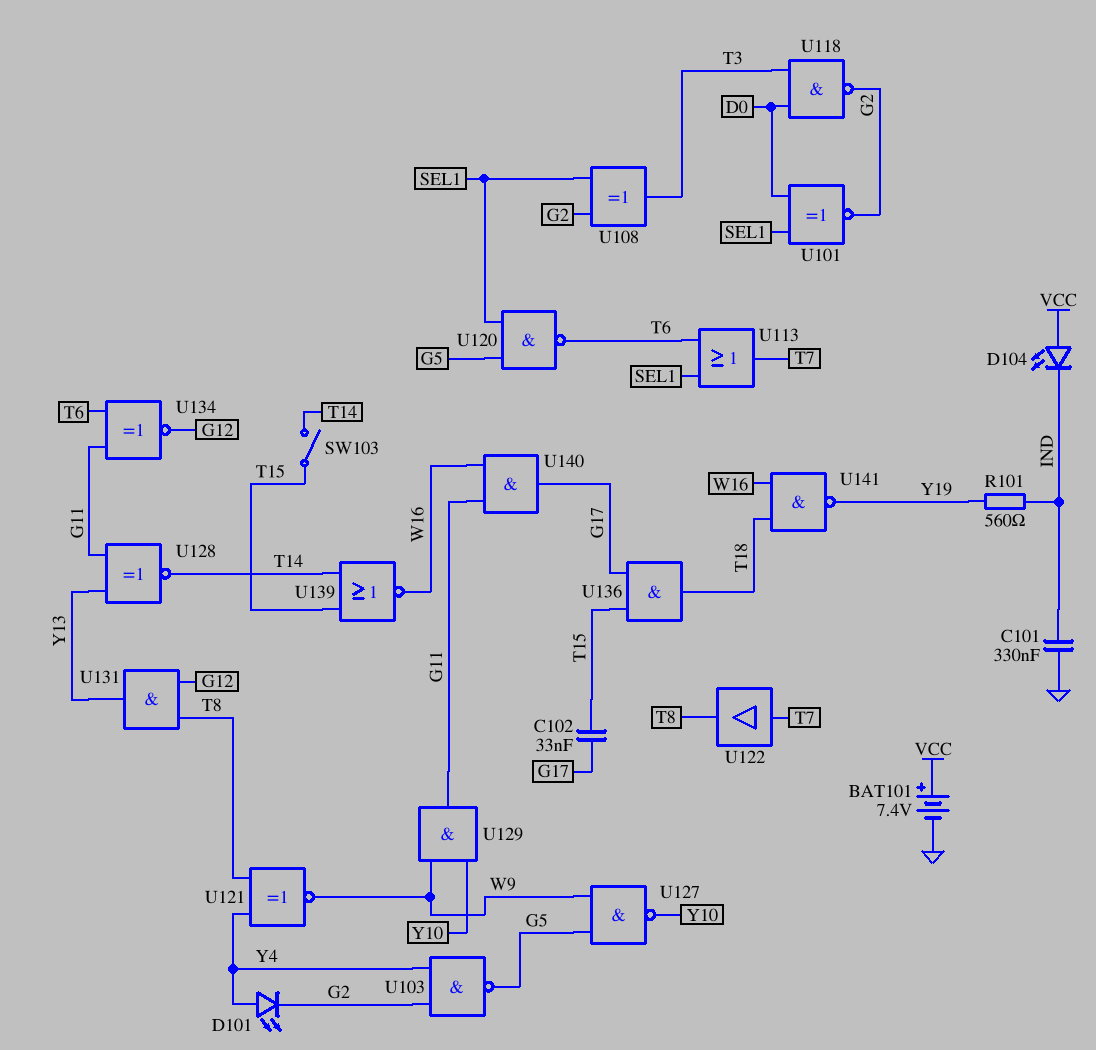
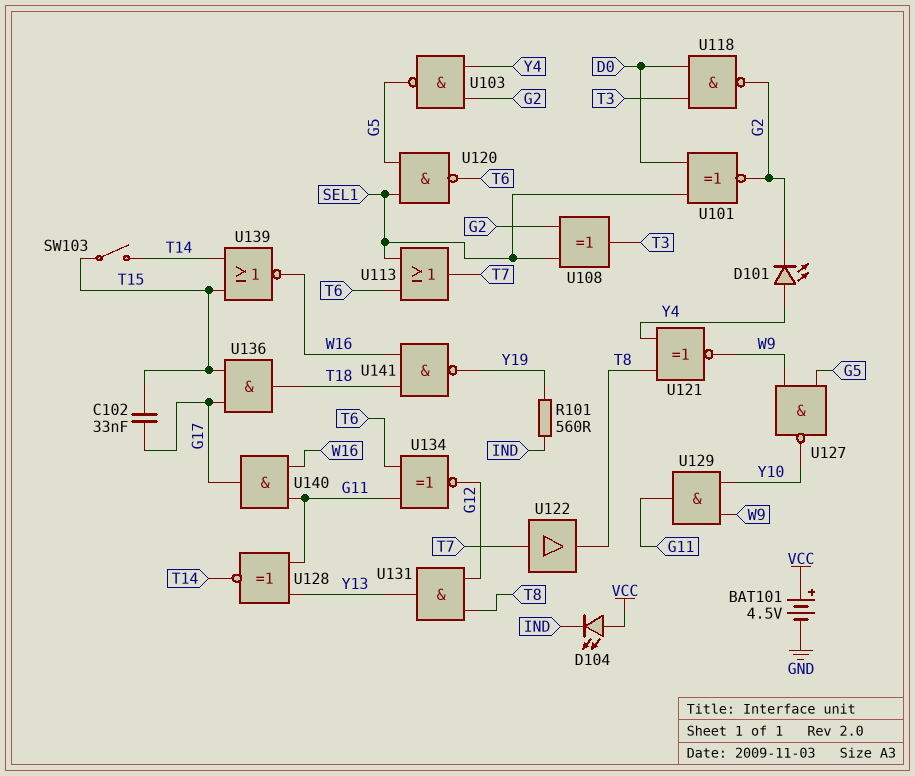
BAT101: 7.4V (plus VCC, minus GND) -> 4.5V (plus VCC, minus GND)
C101: 330nF (GND, IND) -> none

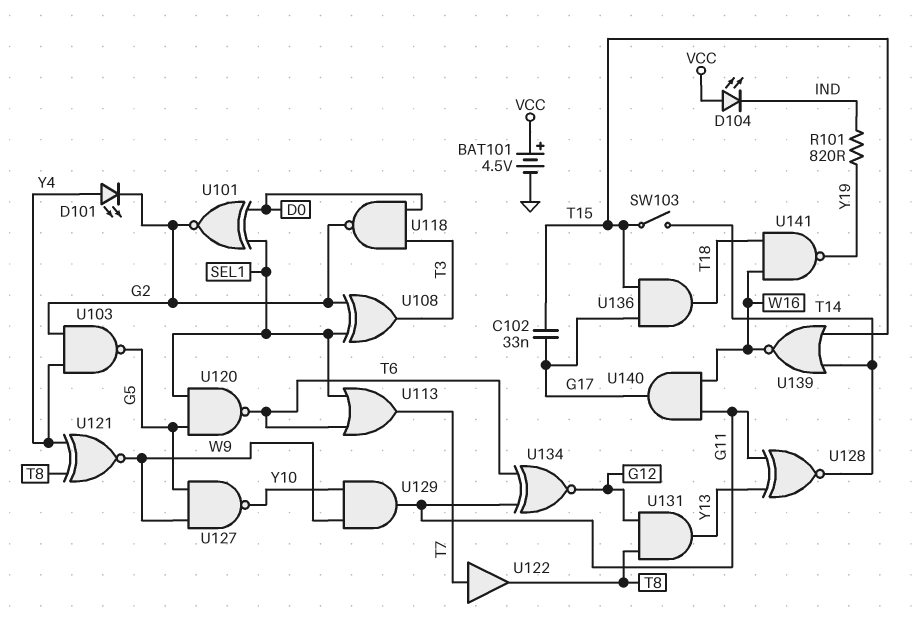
R101: 560 (IND, Y19) -> 820 (IND, Y19)

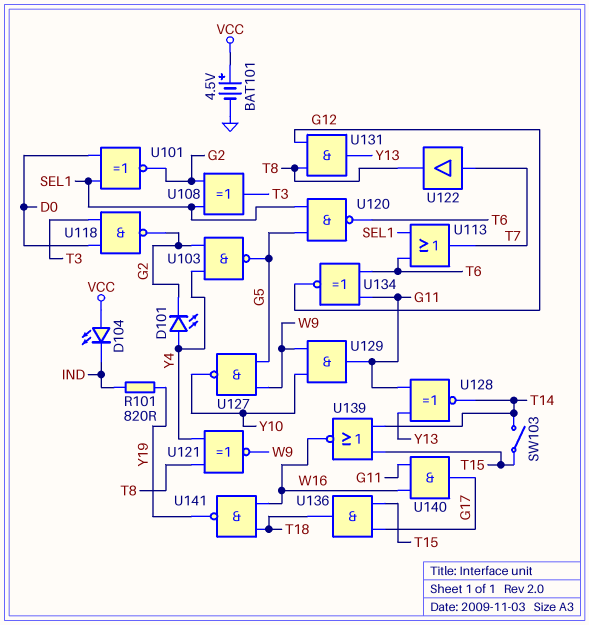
C102: 33nF (G17, T15) -> none

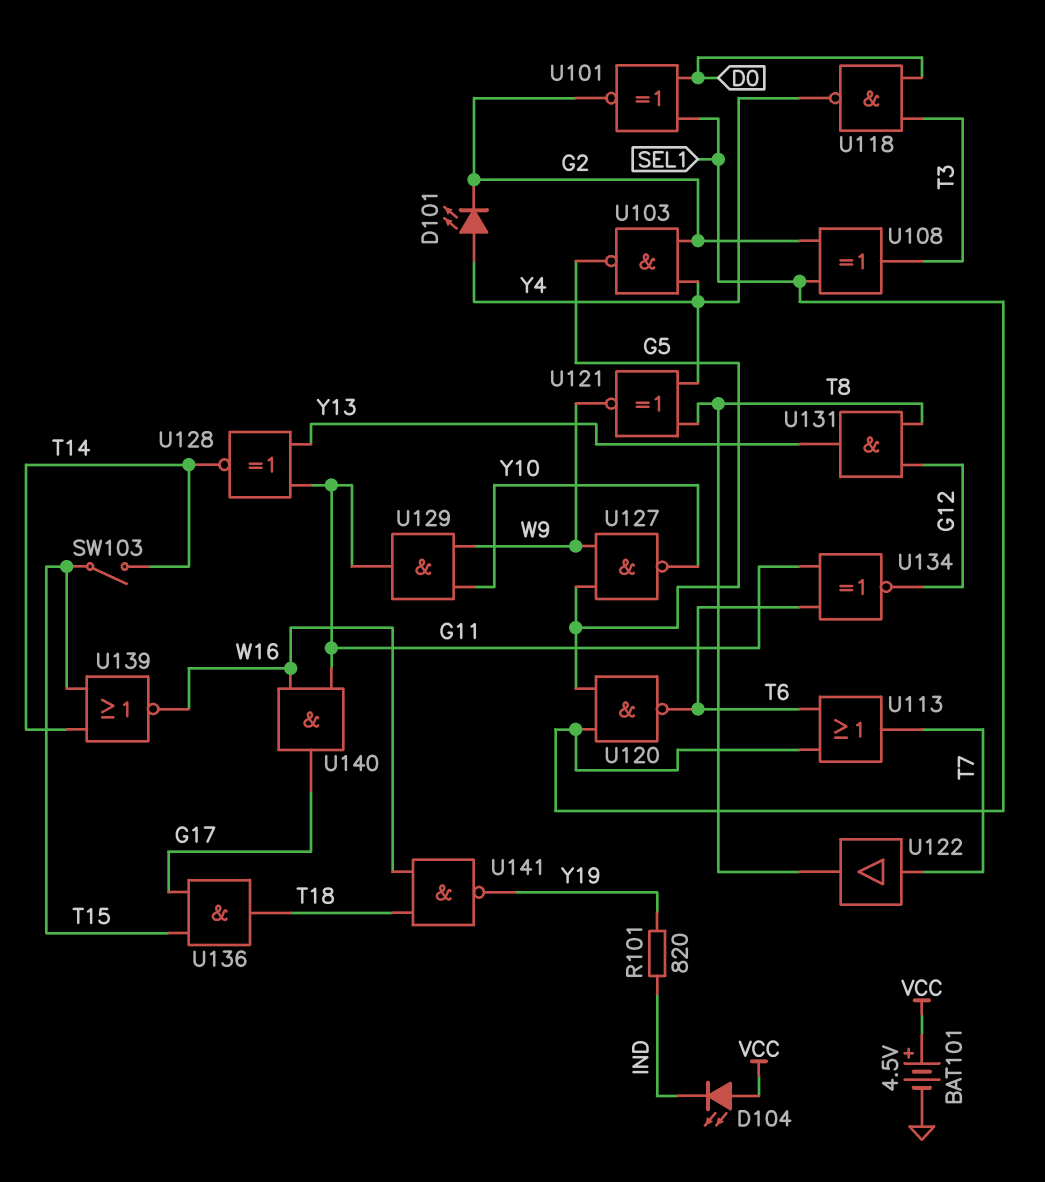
U118: NAND (in D0, in T3, out G2) -> NAND (in D0, in T3, out Y4)

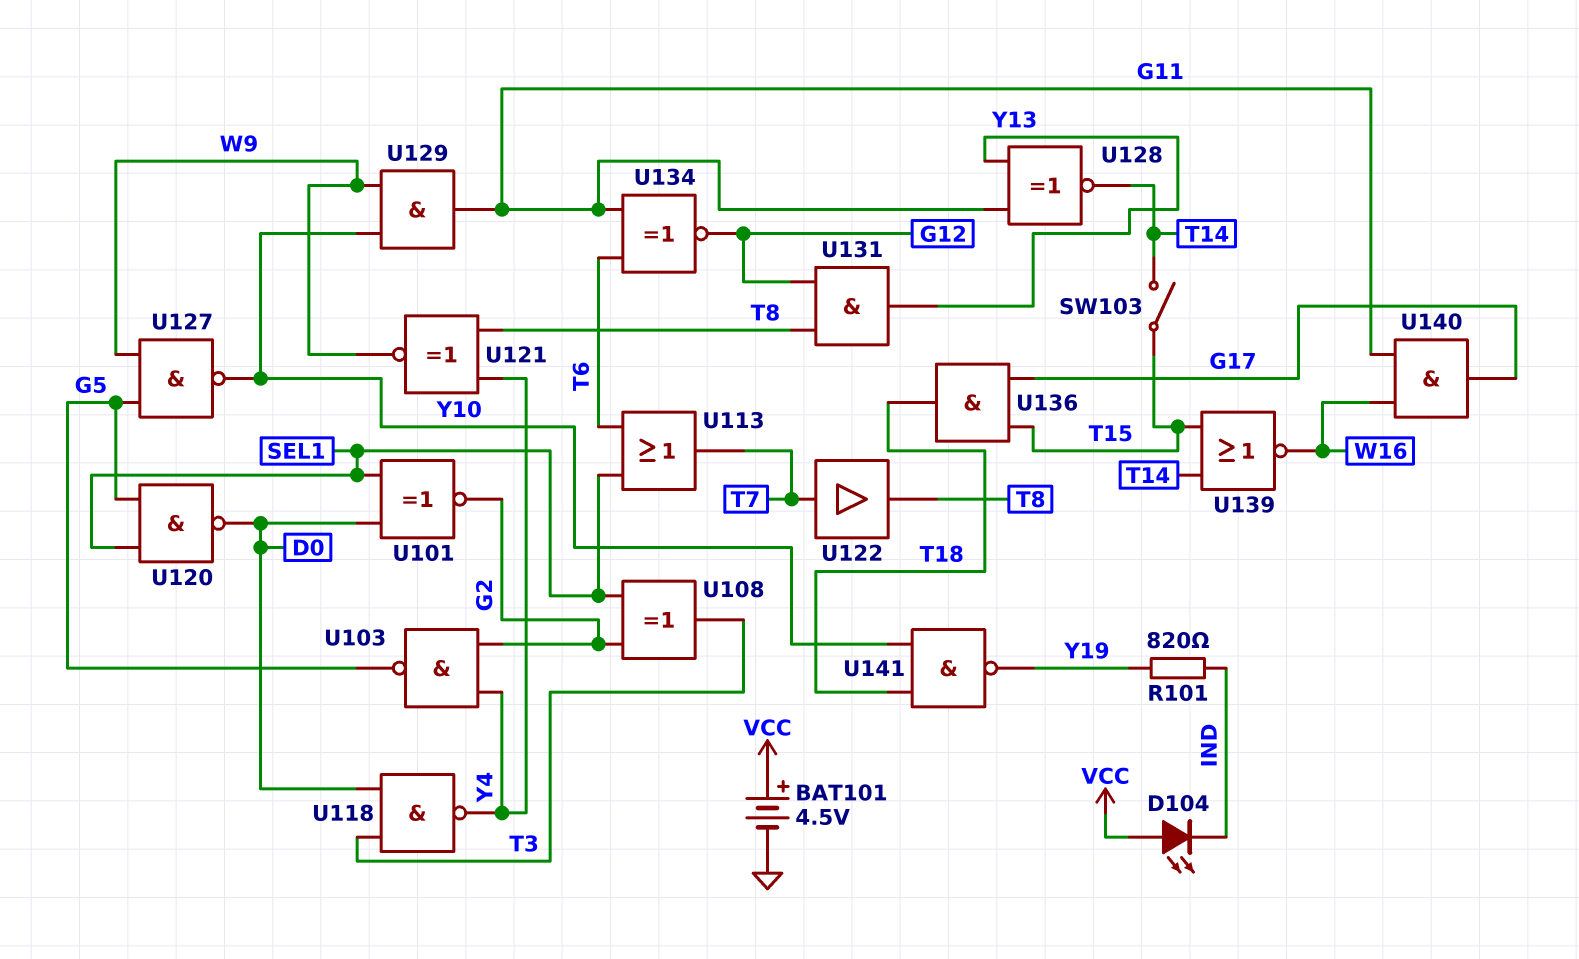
D101: LED (A Y4, K G2) -> none
U120: NAND (in G5, in SEL1, out T6) -> NAND (in G5, in SEL1, out D0)
U141: NAND (in T18, in W16, out Y19) -> NAND (in T18, in Y10, out Y19)

